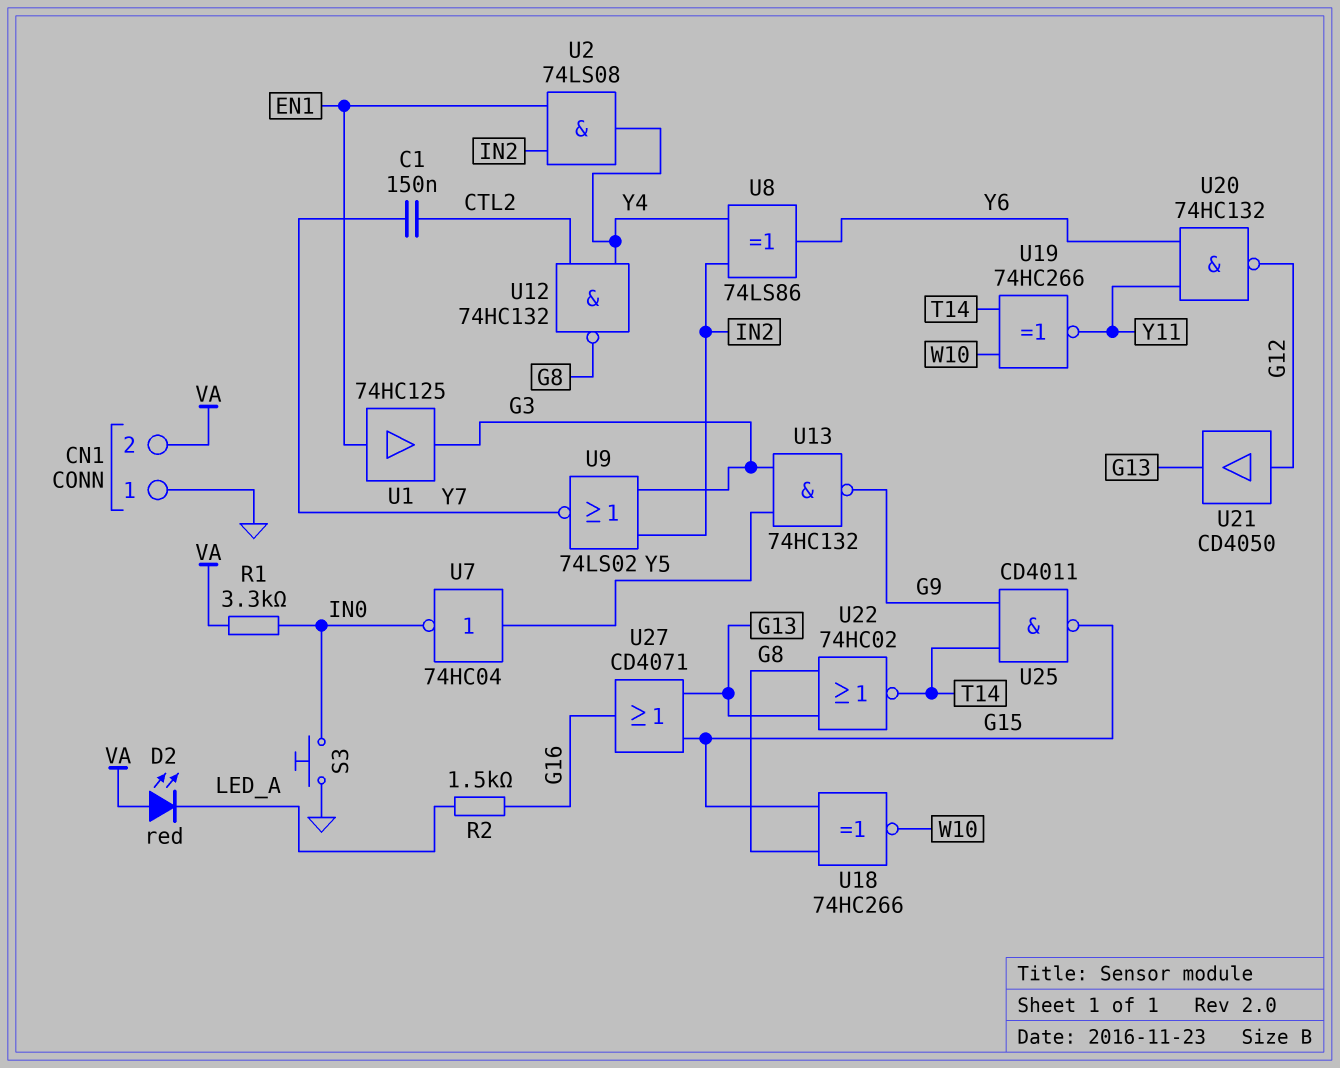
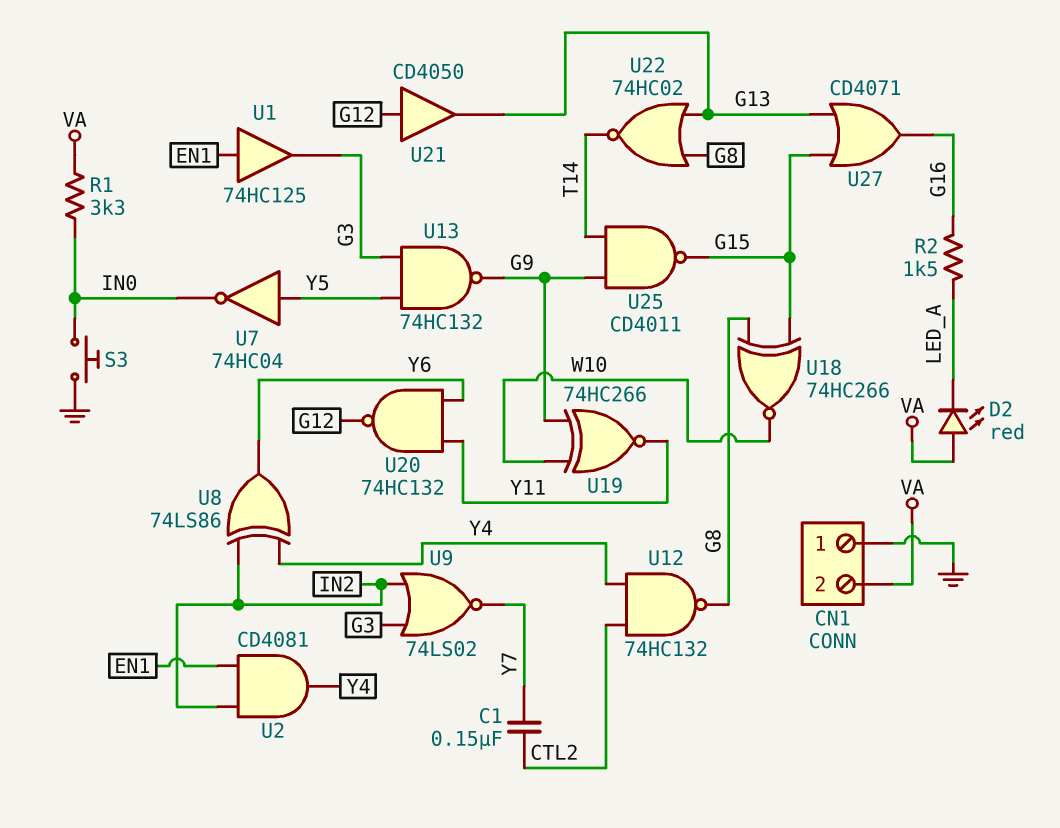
U2: AND 74LS08 (in EN1, in IN2, out Y4) -> AND CD4081 (in EN1, in IN2, out Y4)
U19: XNOR 74HC266 (in T14, in W10, out Y11) -> XNOR 74HC266 (in G9, in W10, out Y11)

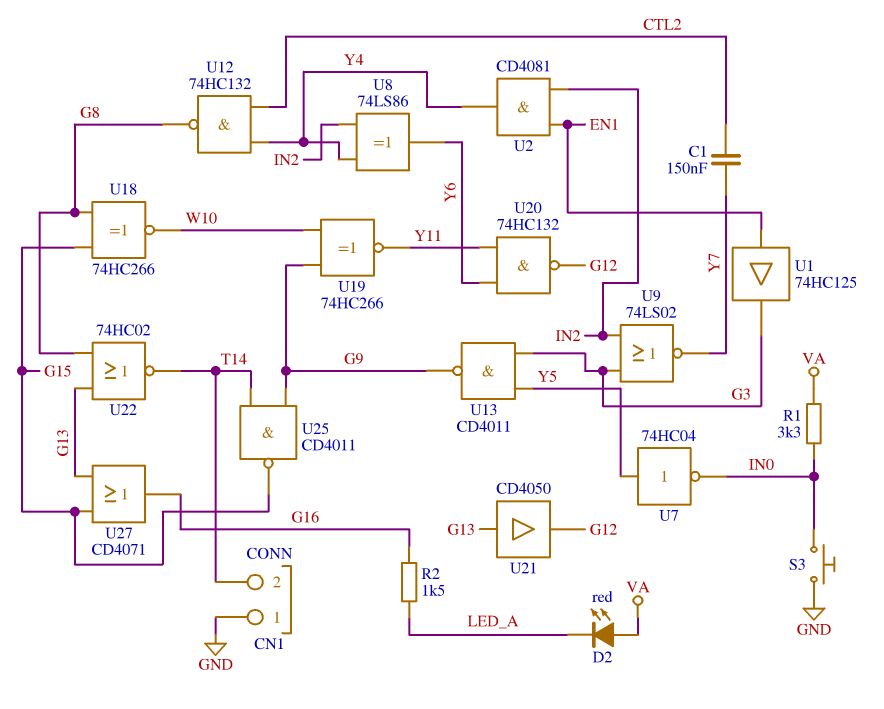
CN1 pin 2: VA -> T14
U13: NAND 74HC132 (in G3, in Y5, out G9) -> NAND CD4011 (in G3, in Y5, out G9)
U21: buffer CD4050 (in G12, out G13) -> buffer CD4050 (in G13, out G12)

